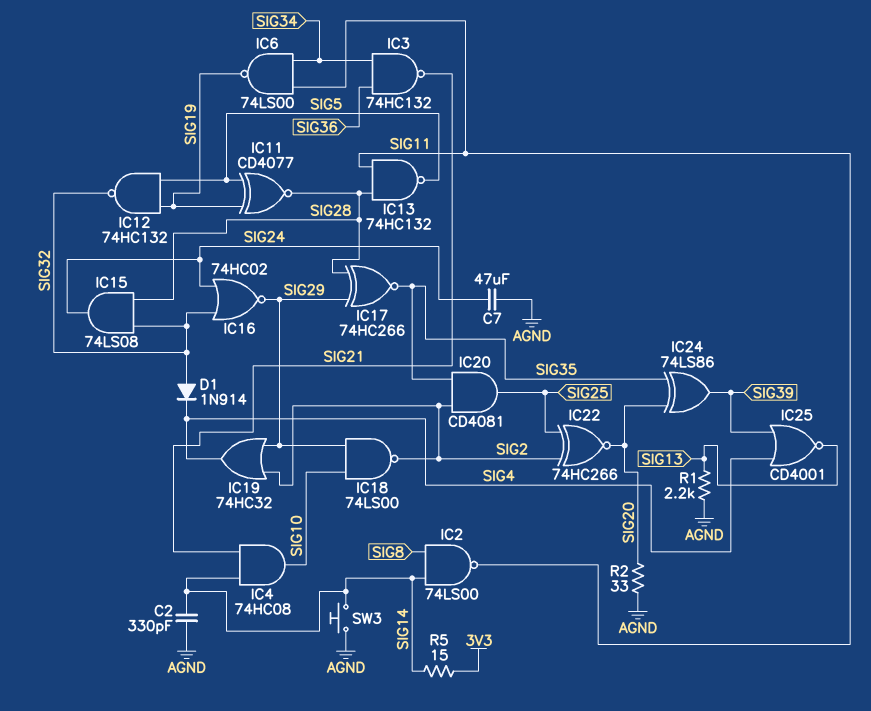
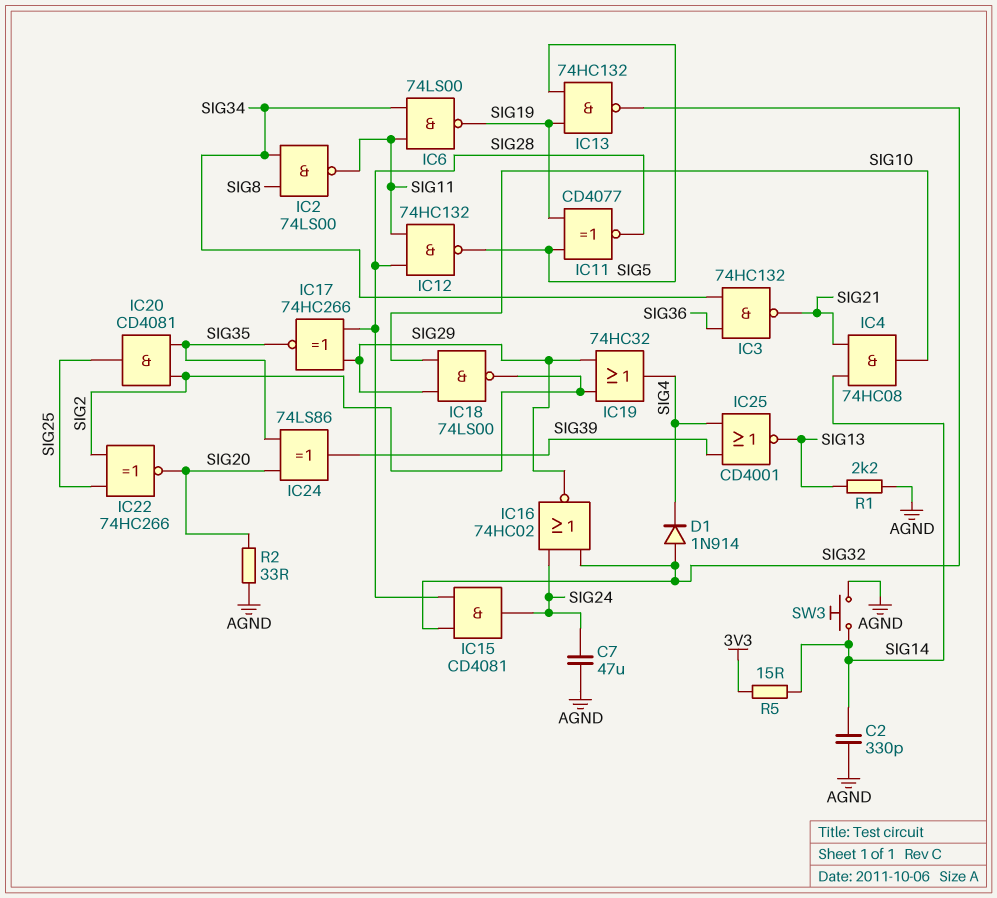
IC2: NAND 74LS00 (in SIG8, in SIG14, out SIG11) -> NAND 74LS00 (in SIG8, in SIG34, out SIG11)
IC12: NAND 74HC132 (in SIG5, in SIG19, out SIG32) -> NAND 74HC132 (in SIG11, in SIG28, out SIG5)
IC13: NAND 74HC132 (in SIG11, in SIG28, out SIG5) -> NAND 74HC132 (in SIG5, in SIG19, out SIG32)
IC15: AND 74LS08 (in SIG28, in SIG32, out SIG24) -> AND CD4081 (in SIG28, in SIG32, out SIG24)

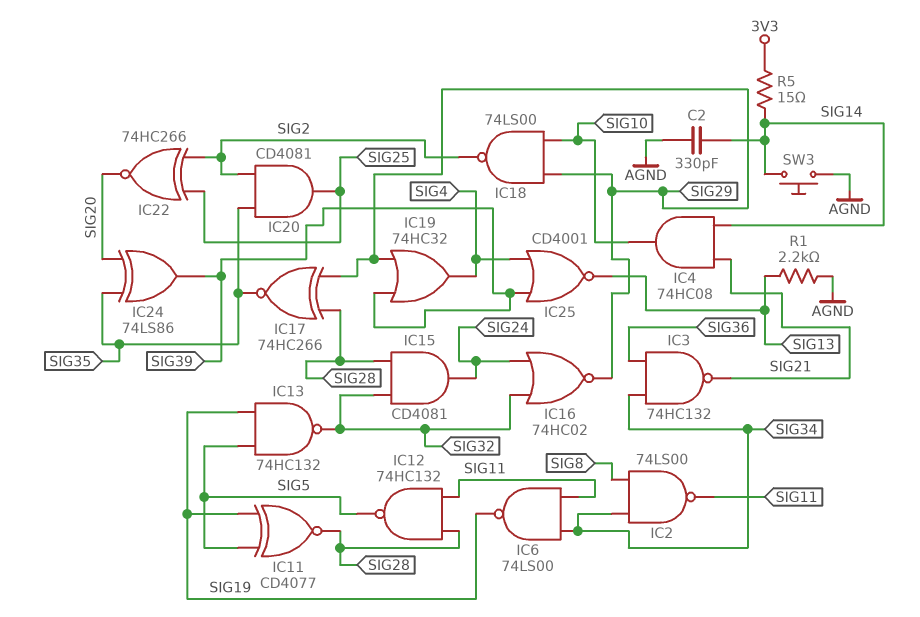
C7: 47uF (AGND, SIG24) -> none
D1: diode 1N914 (A SIG32, K SIG4) -> none
IC19: OR 74HC32 (in SIG2, in SIG29, out SIG4) -> OR 74HC32 (in SIG29, in SIG39, out SIG4)
R2: 33 (AGND, SIG20) -> none

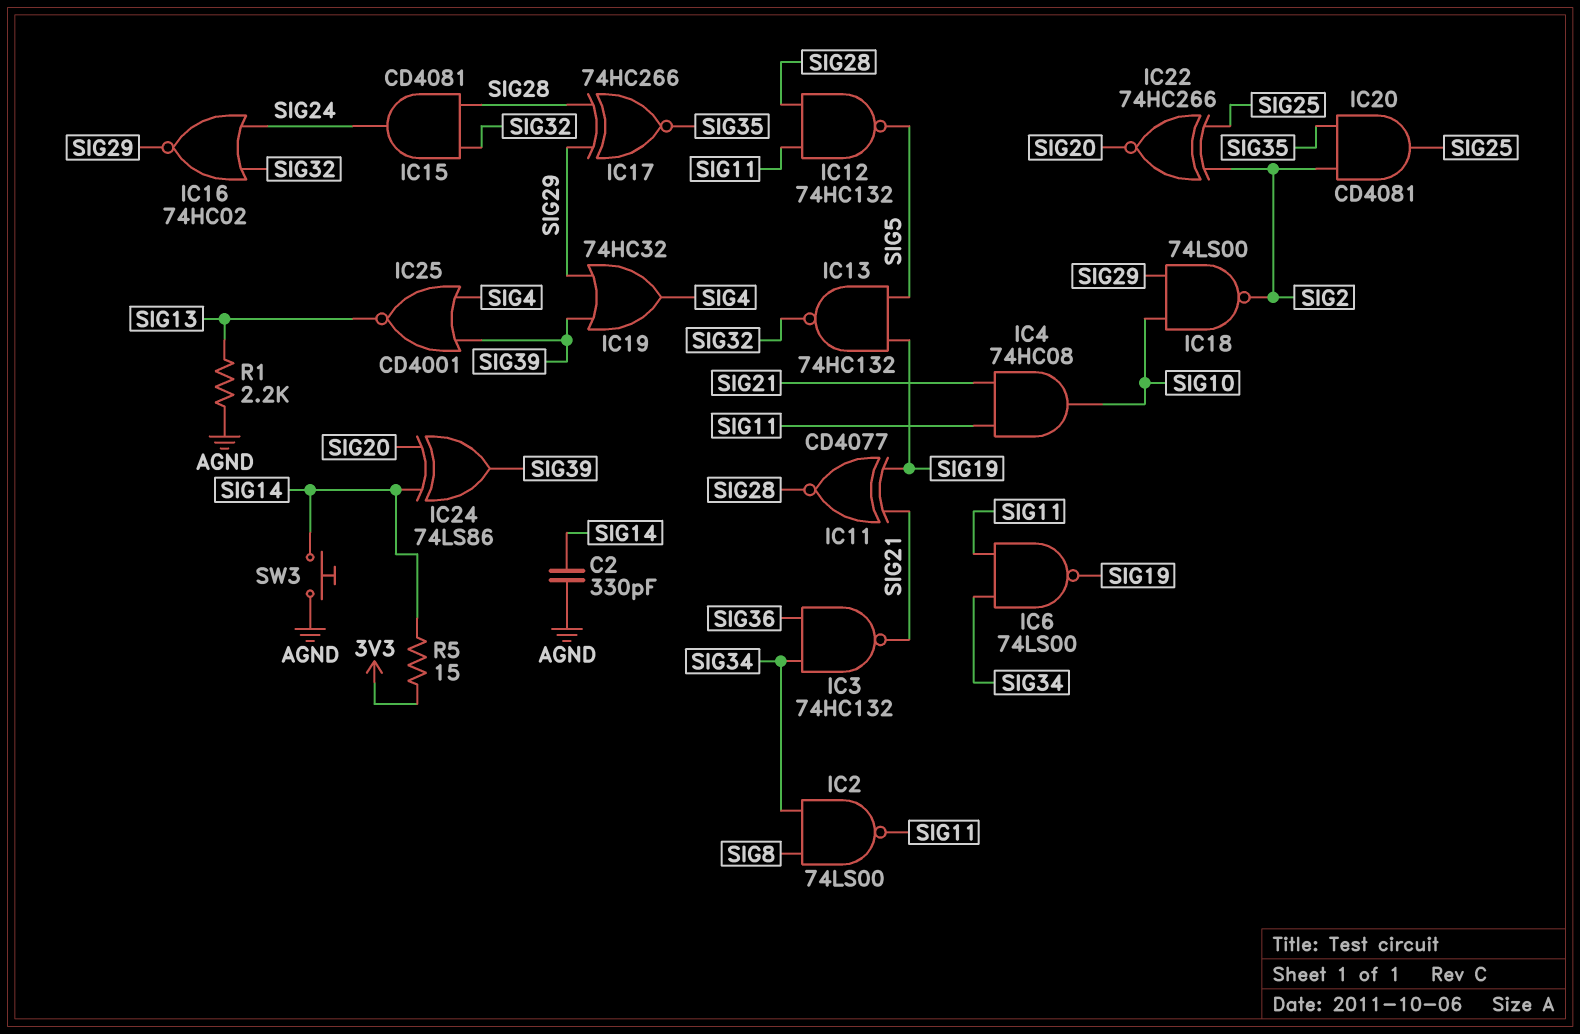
IC4: AND 74HC08 (in SIG14, in SIG21, out SIG10) -> AND 74HC08 (in SIG11, in SIG21, out SIG10)
IC11: XNOR CD4077 (in SIG5, in SIG19, out SIG28) -> XNOR CD4077 (in SIG19, in SIG21, out SIG28)
IC24: XOR 74LS86 (in SIG20, in SIG35, out SIG39) -> XOR 74LS86 (in SIG14, in SIG20, out SIG39)

